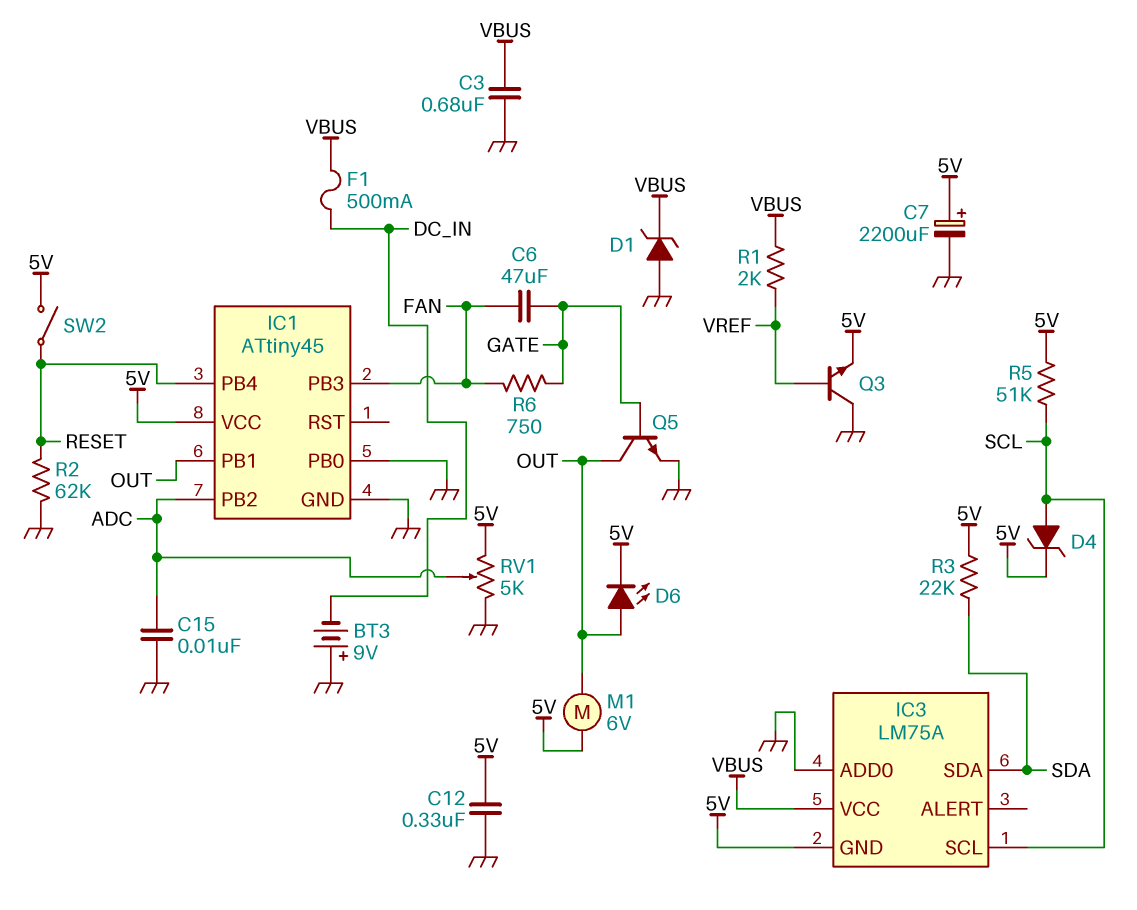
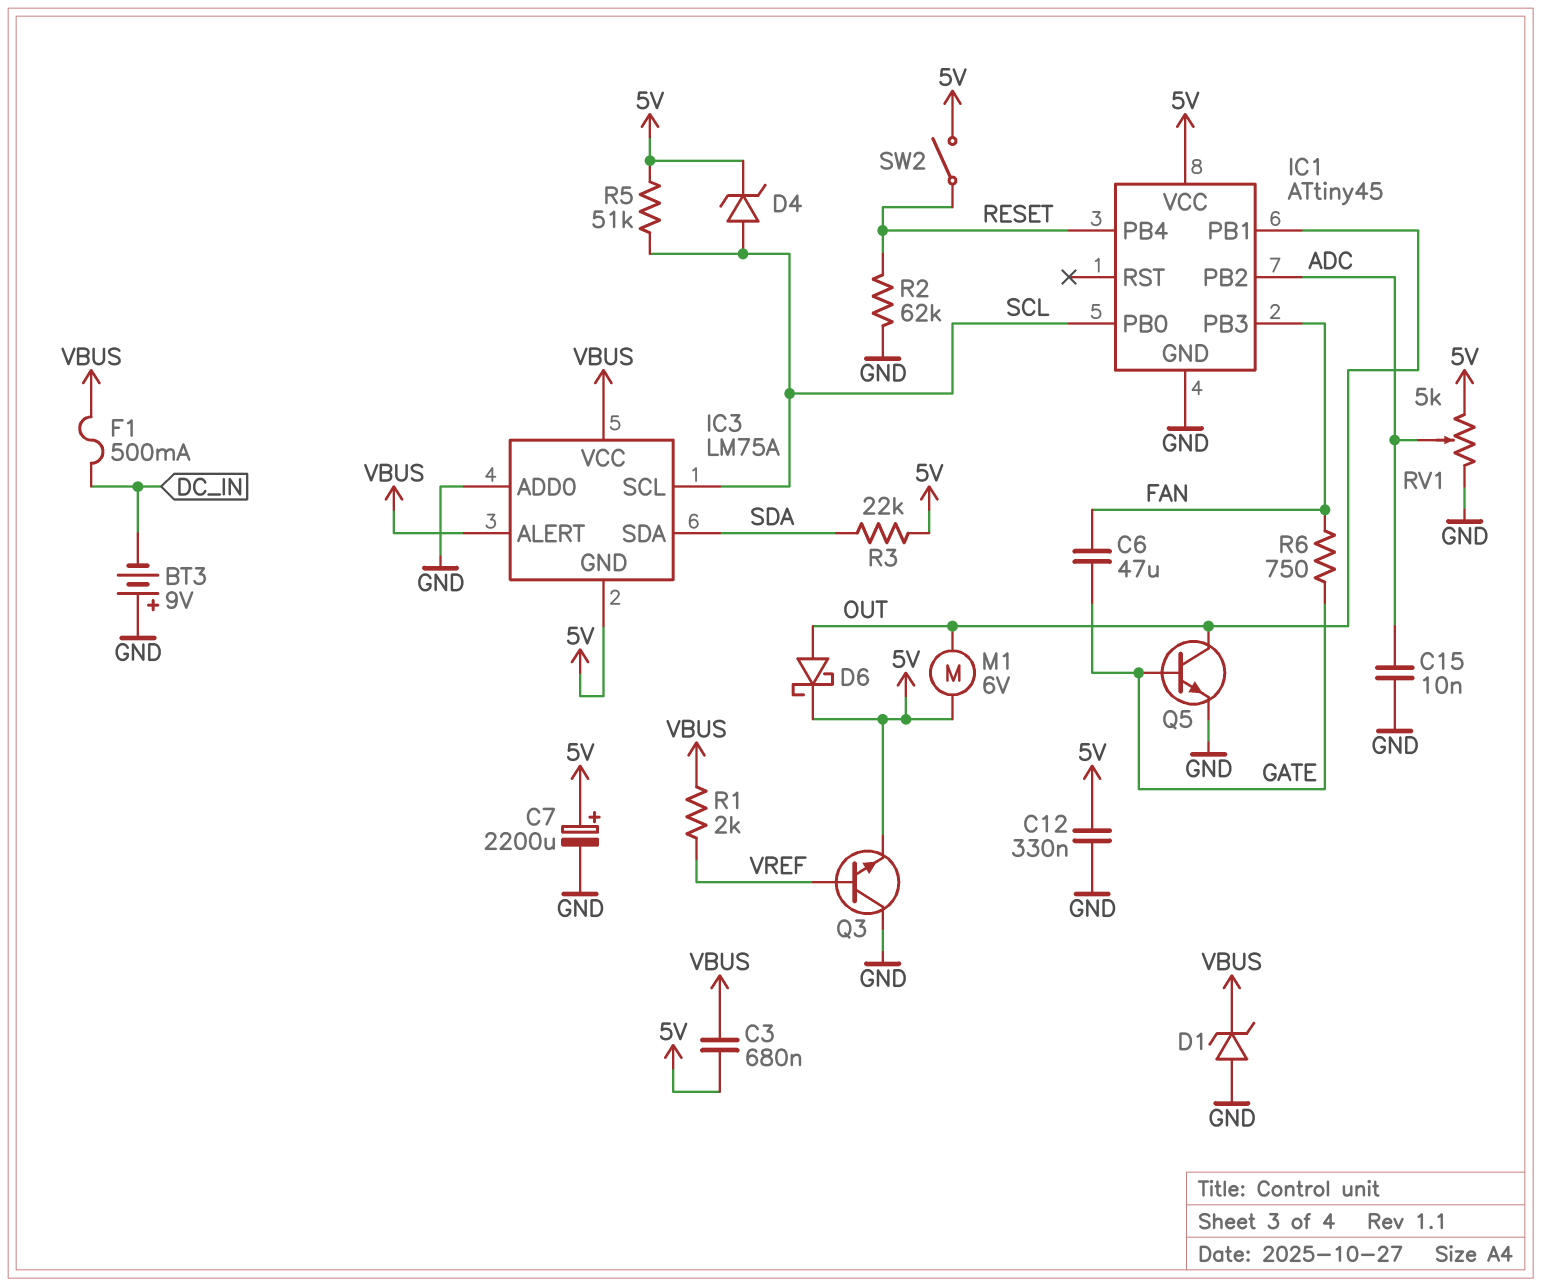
C3: 680nF (GND, VBUS) -> 680nF (5V, VBUS)
D6: LED (A OUT, K 5V) -> schottky (A OUT, K 5V)
IC1 pin PB0: GND -> SCL
IC3 pin ALERT: none -> VBUS

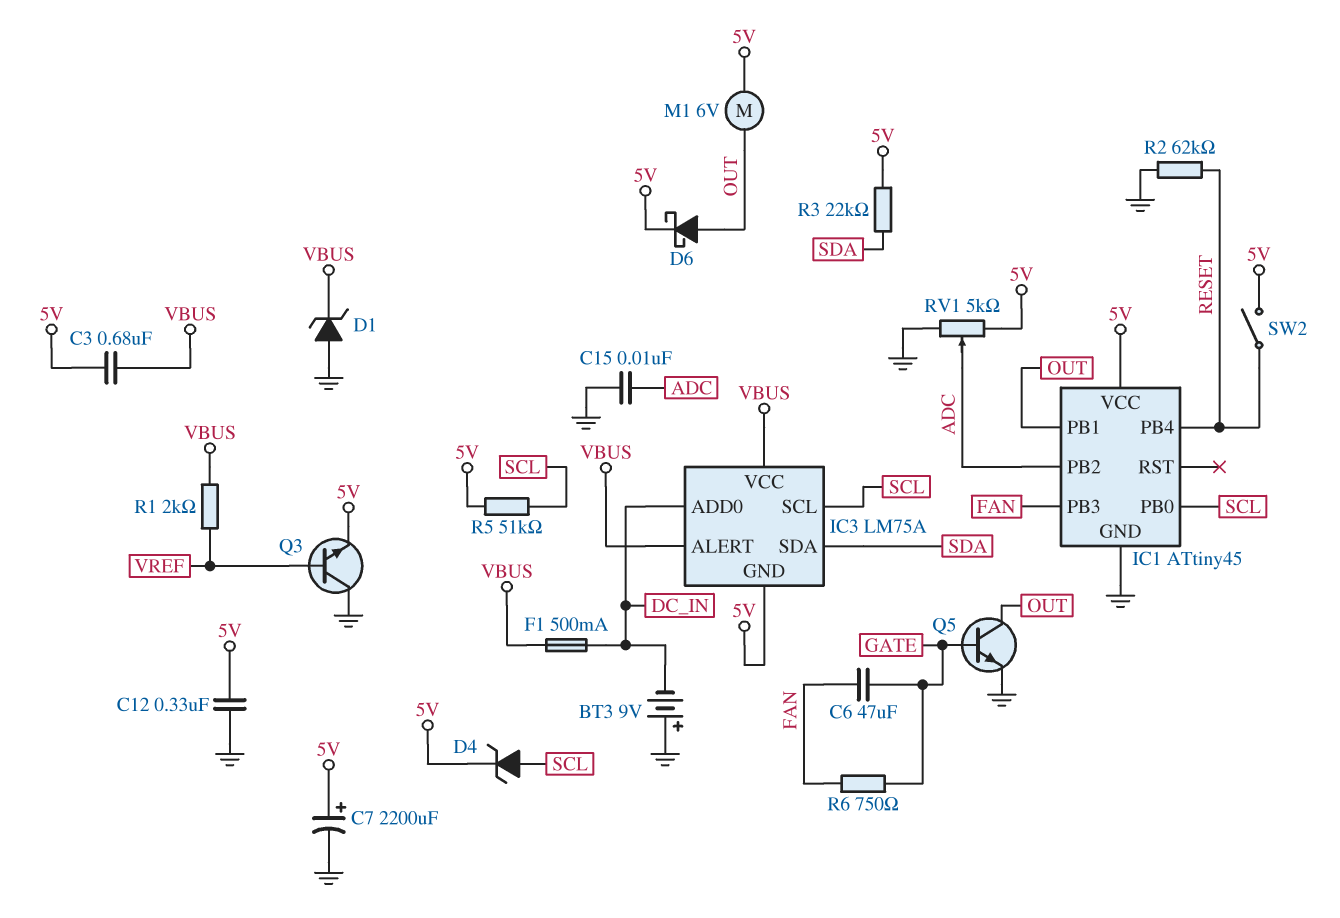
IC3 pin ADD0: GND -> DC_IN

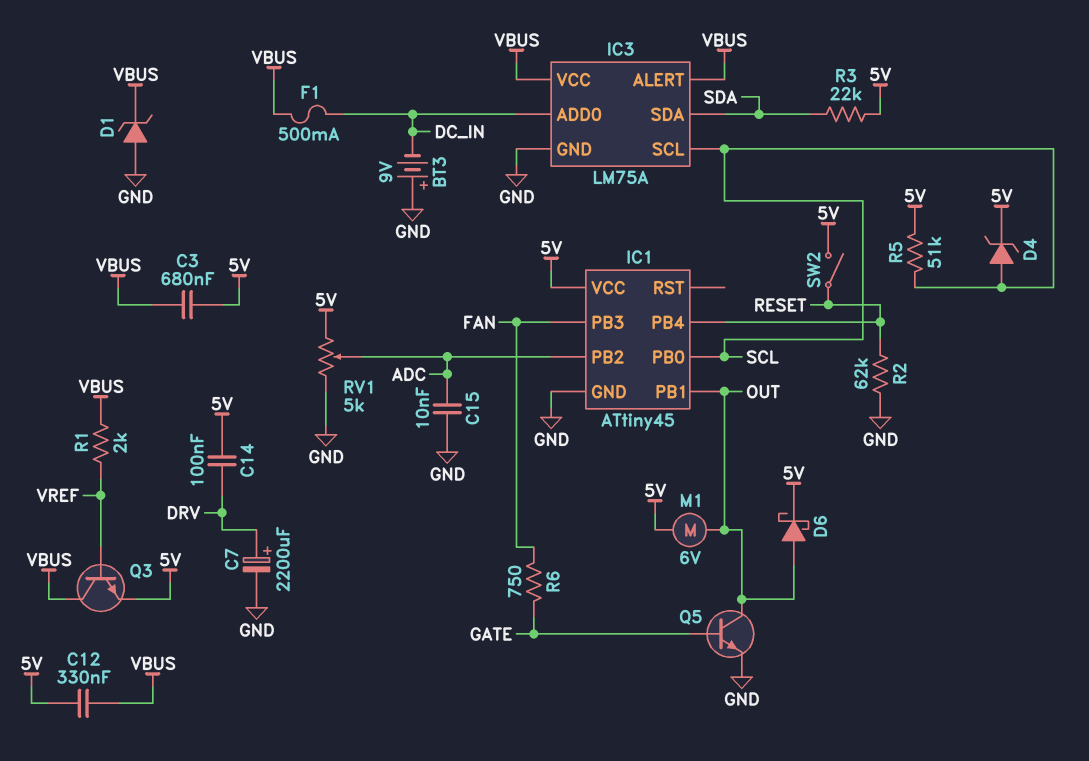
C6: 47uF (FAN, GATE) -> none
C7: 2200uF (plus 5V, minus GND) -> 2200uF (plus DRV, minus GND)
C12: 330nF (5V, GND) -> 330nF (5V, VBUS)
C14: none -> 100nF (5V, DRV)
IC3 pin GND: 5V -> GND
Q3: NPN (B VREF, C GND, E 5V) -> NPN (B VREF, C VBUS, E 5V)

